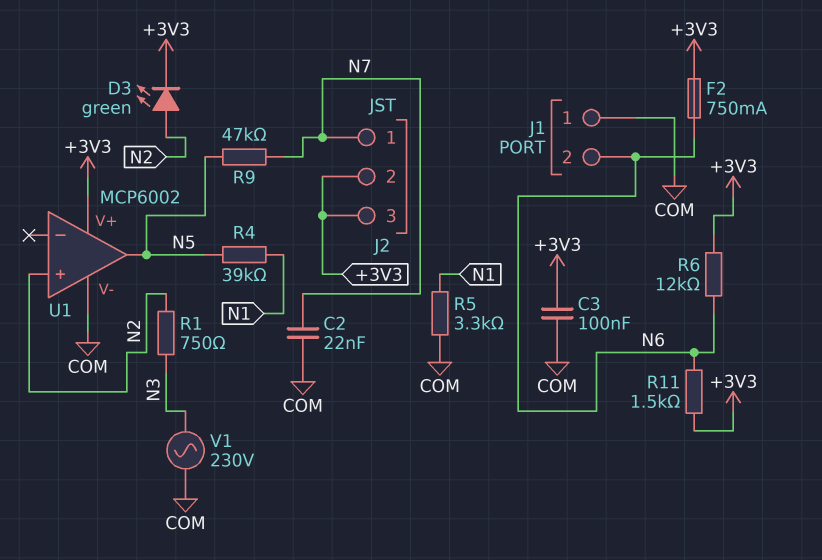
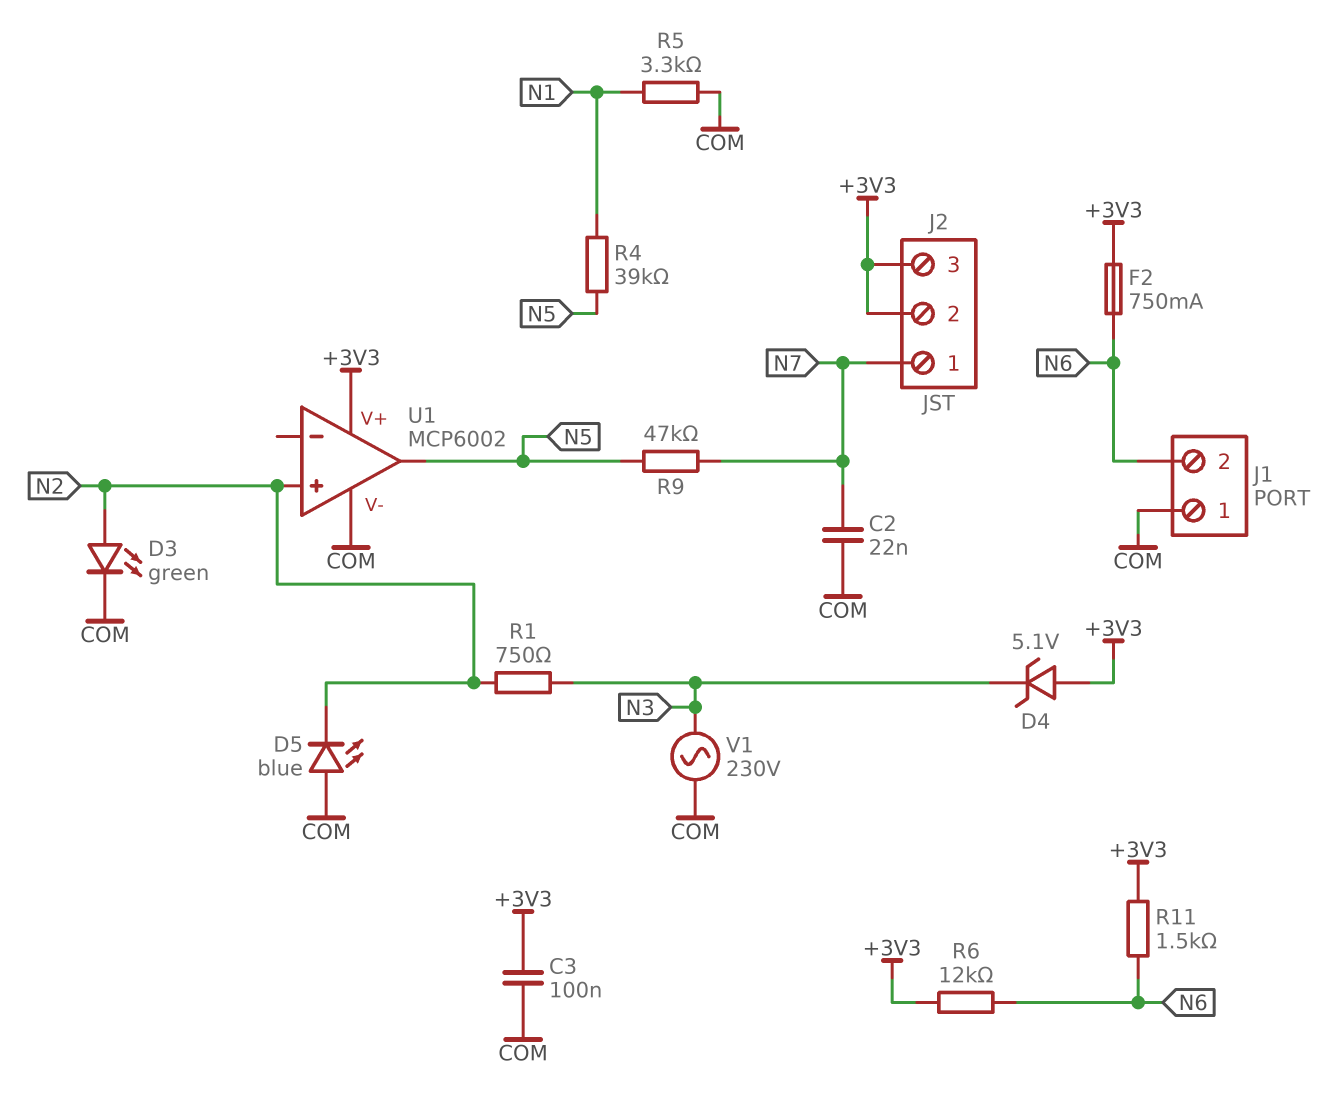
D3: LED green (A N2, K +3V3) -> LED green (A N2, K COM)
D4: none -> zener 5.1V (A +3V3, K N3)
D5: none -> LED blue (A COM, K N2)

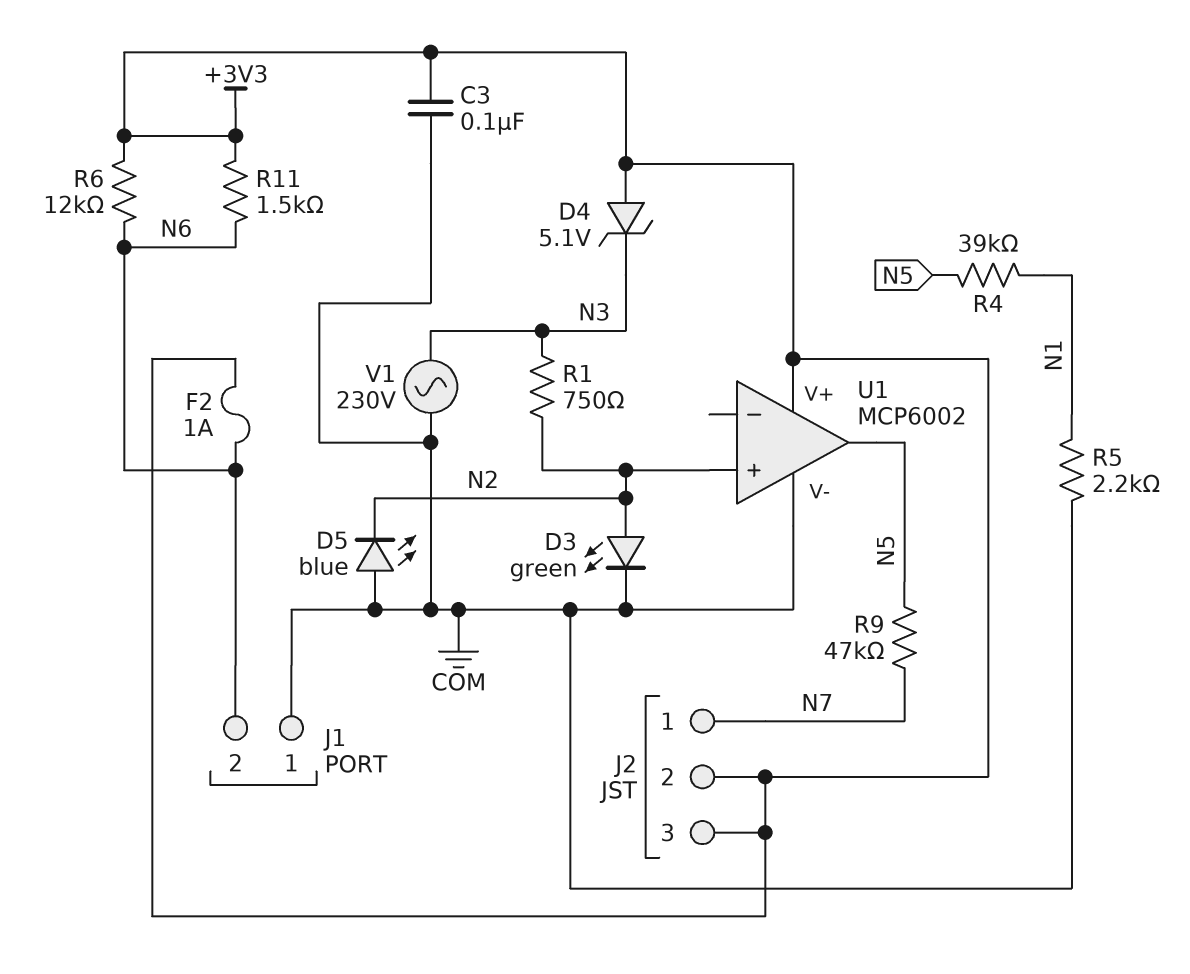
C2: 22nF (COM, N7) -> none
F2: 750mA (+3V3, N6) -> 1A (+3V3, N6)
R5: 3.3k (COM, N1) -> 2.2k (COM, N1)

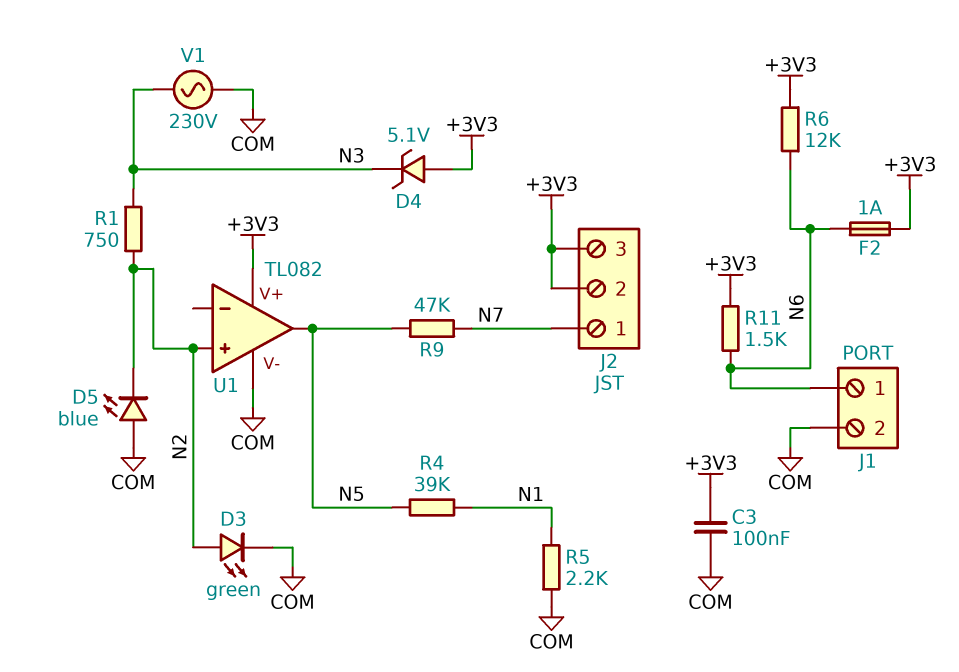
J1 pin 1: COM -> N6
J1 pin 2: N6 -> COM
U1: MCP6002 -> TL082

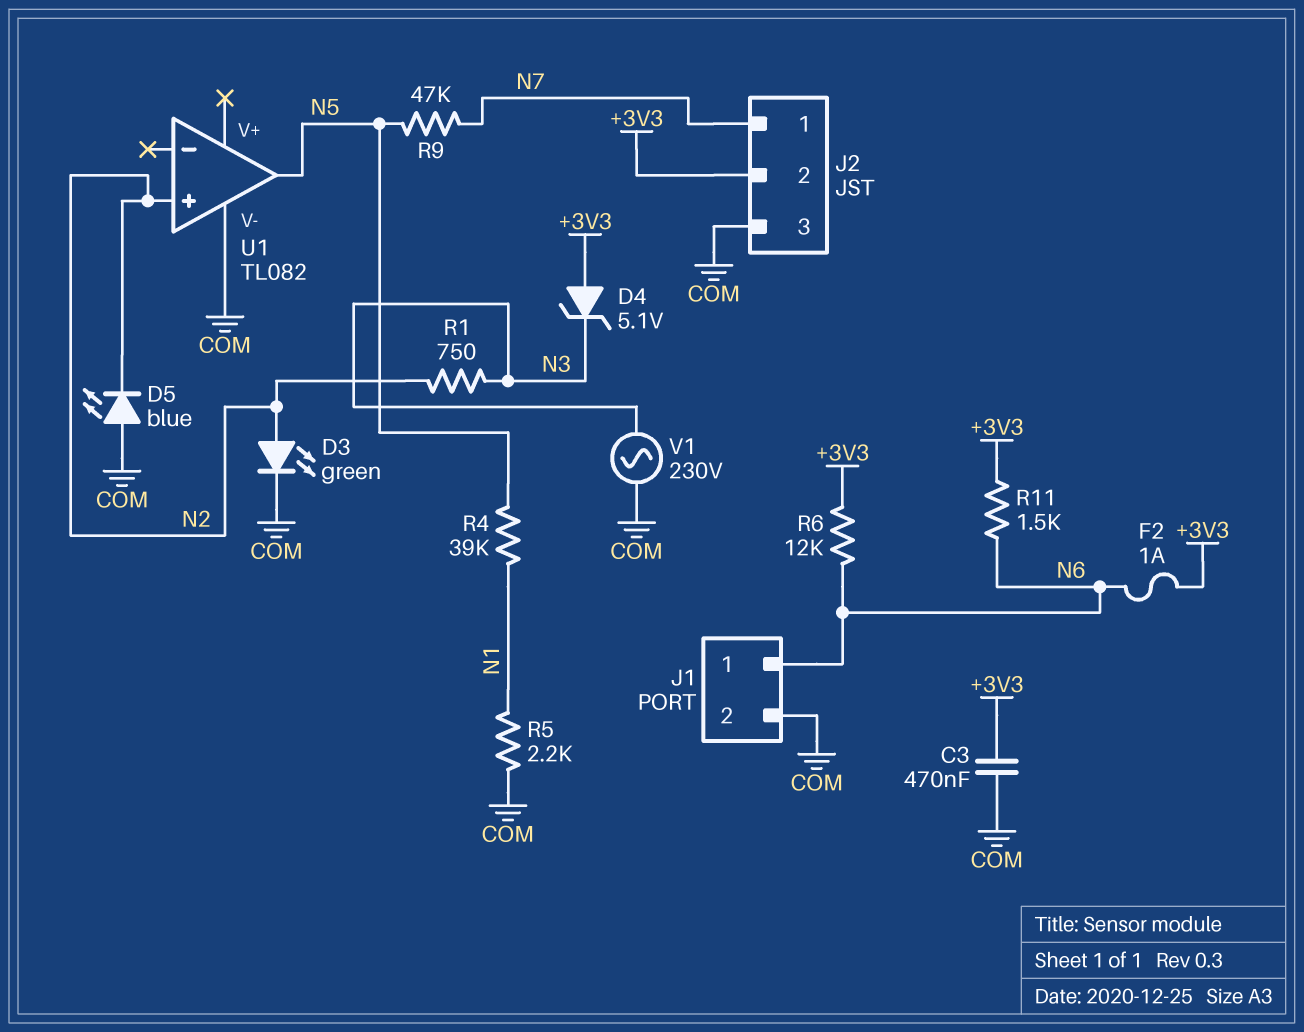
C3: 100nF (+3V3, COM) -> 470nF (+3V3, COM)
J2 pin 3: +3V3 -> COM
U1 pin V+: +3V3 -> none

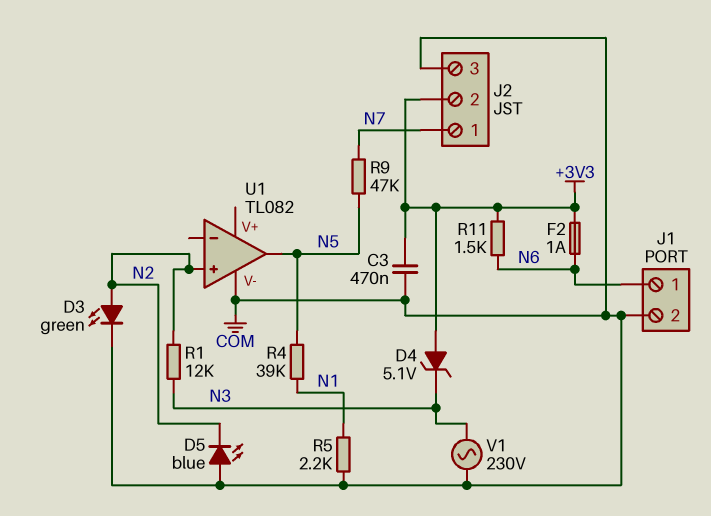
R1: 750 (N2, N3) -> 12k (N2, N3)
R6: 12k (+3V3, N6) -> none

